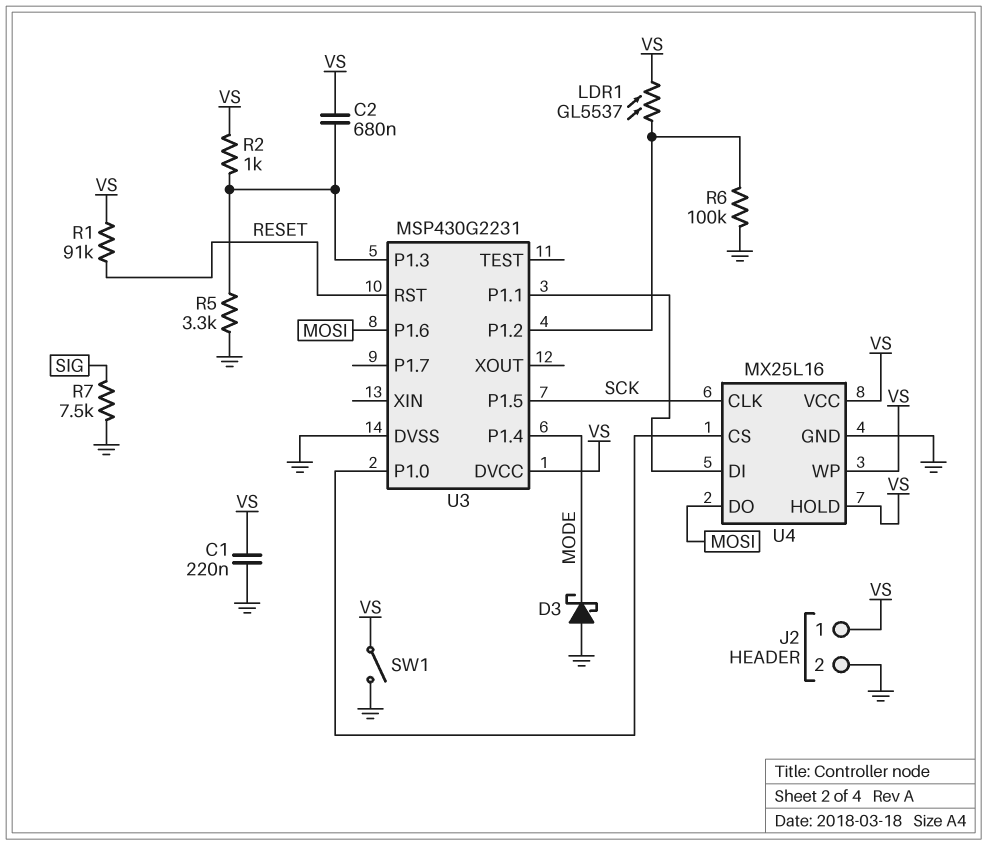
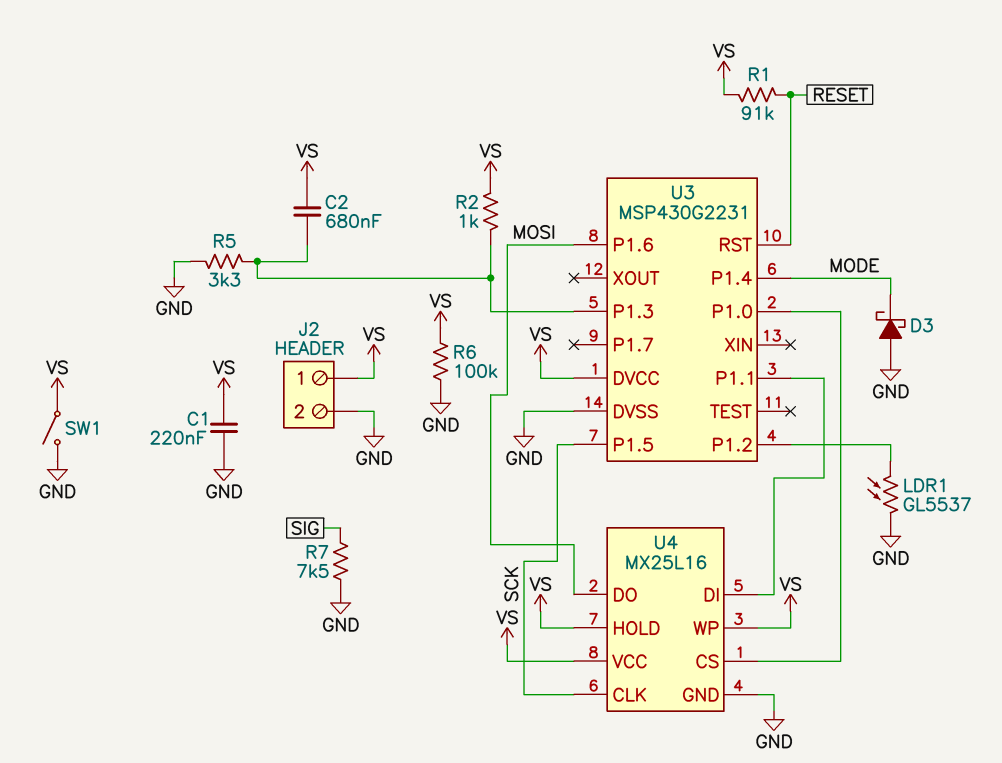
LDR1: GL5537 (U3/P1.2, VS) -> GL5537 (GND, U3/P1.2)
R6: 100k (GND, U3/P1.2) -> 100k (GND, VS)

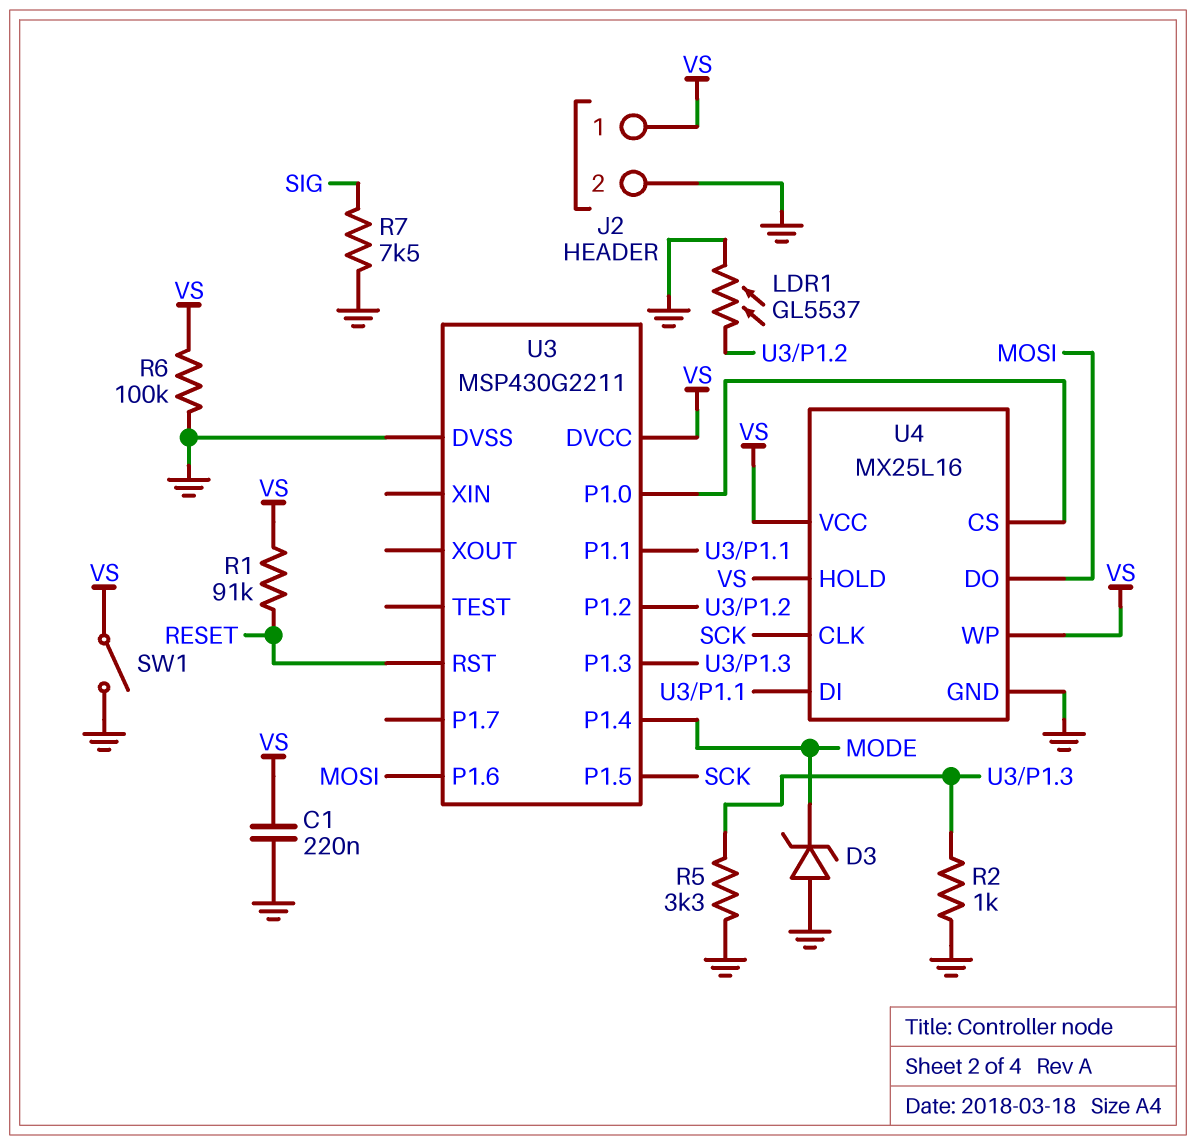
C2: 680nF (U3/P1.3, VS) -> none
D3: schottky (A GND, K MODE) -> zener (A GND, K MODE)
R2: 1k (U3/P1.3, VS) -> 1k (GND, U3/P1.3)
U3: MSP430G2231 -> MSP430G2211

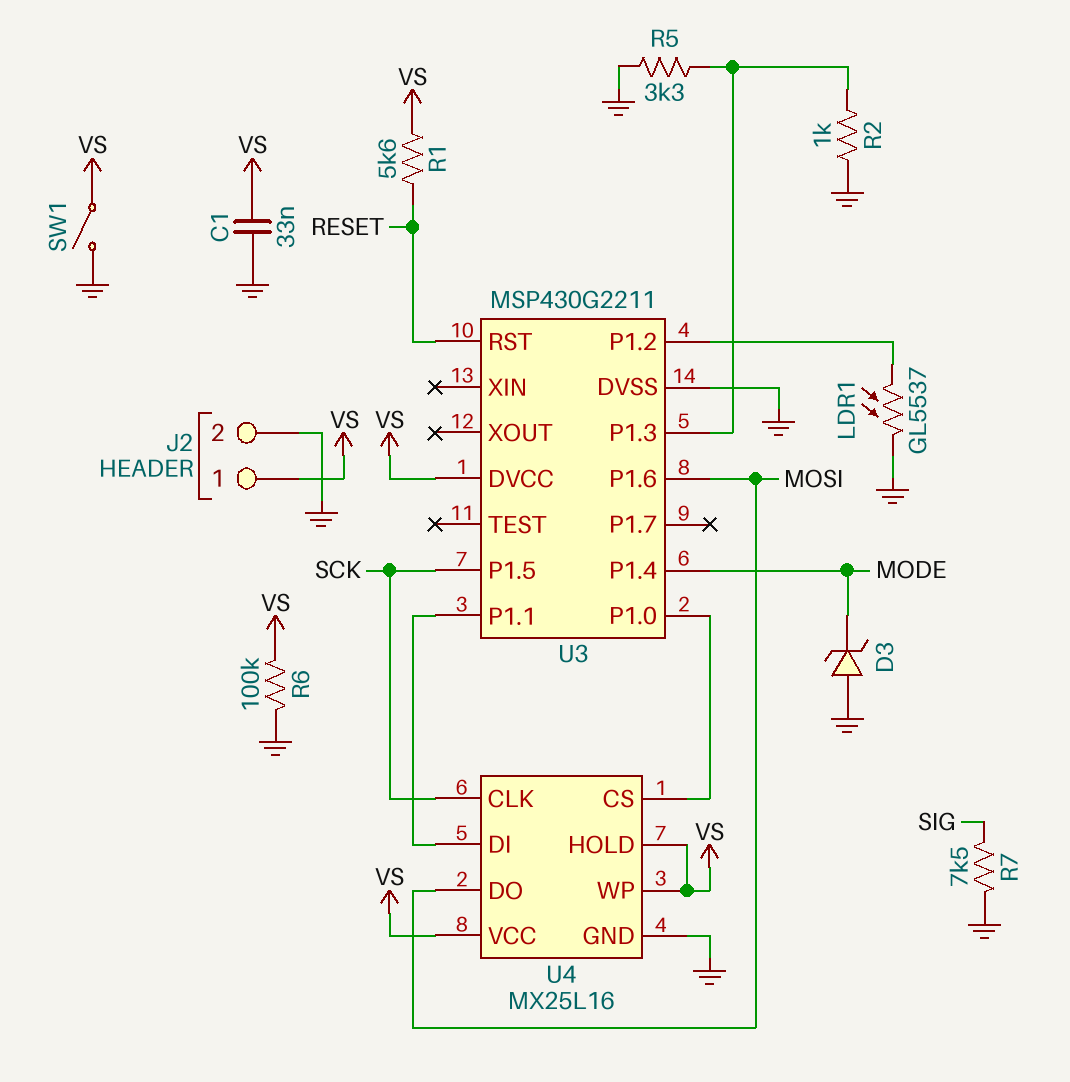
C1: 220nF (GND, VS) -> 33nF (GND, VS)
R1: 91k (RESET, VS) -> 5.6k (RESET, VS)

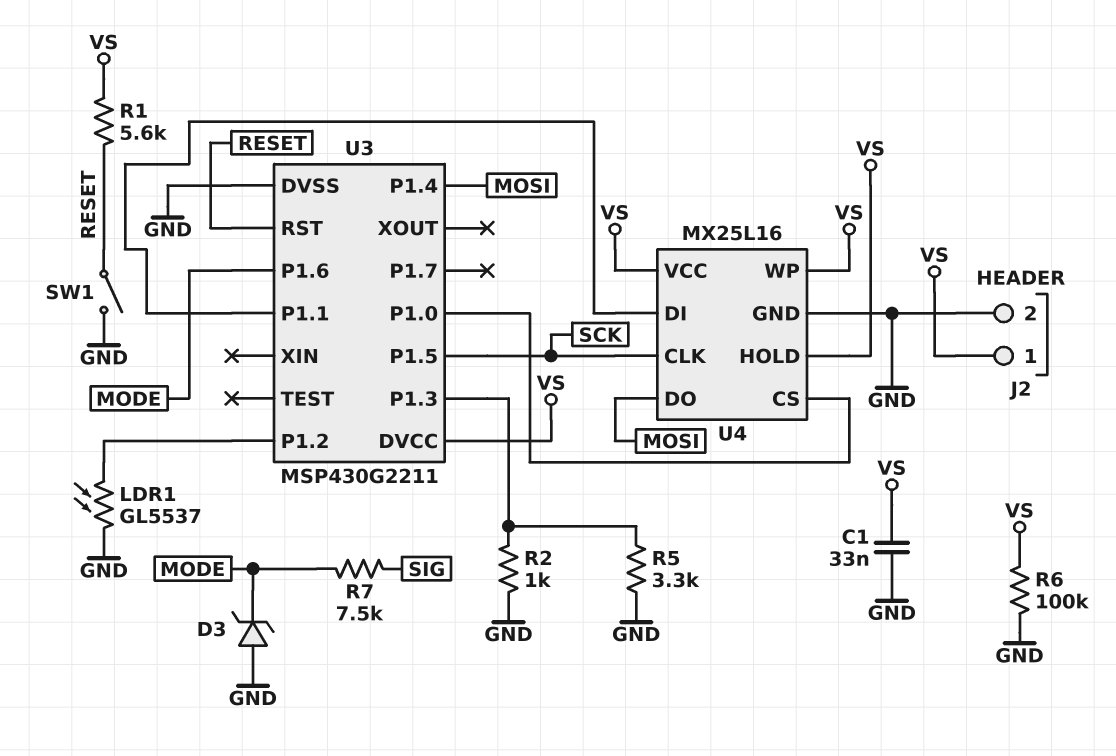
R7: 7.5k (GND, SIG) -> 7.5k (MODE, SIG)
SW1: switch (GND, VS) -> switch (GND, RESET)
U3 pin P1.4: MODE -> MOSI
U3 pin P1.6: MOSI -> MODE

